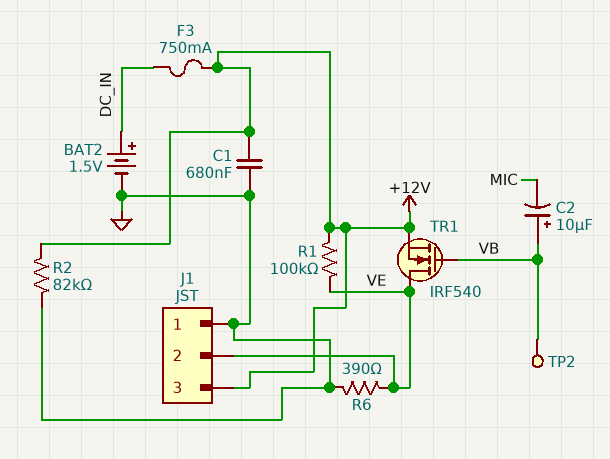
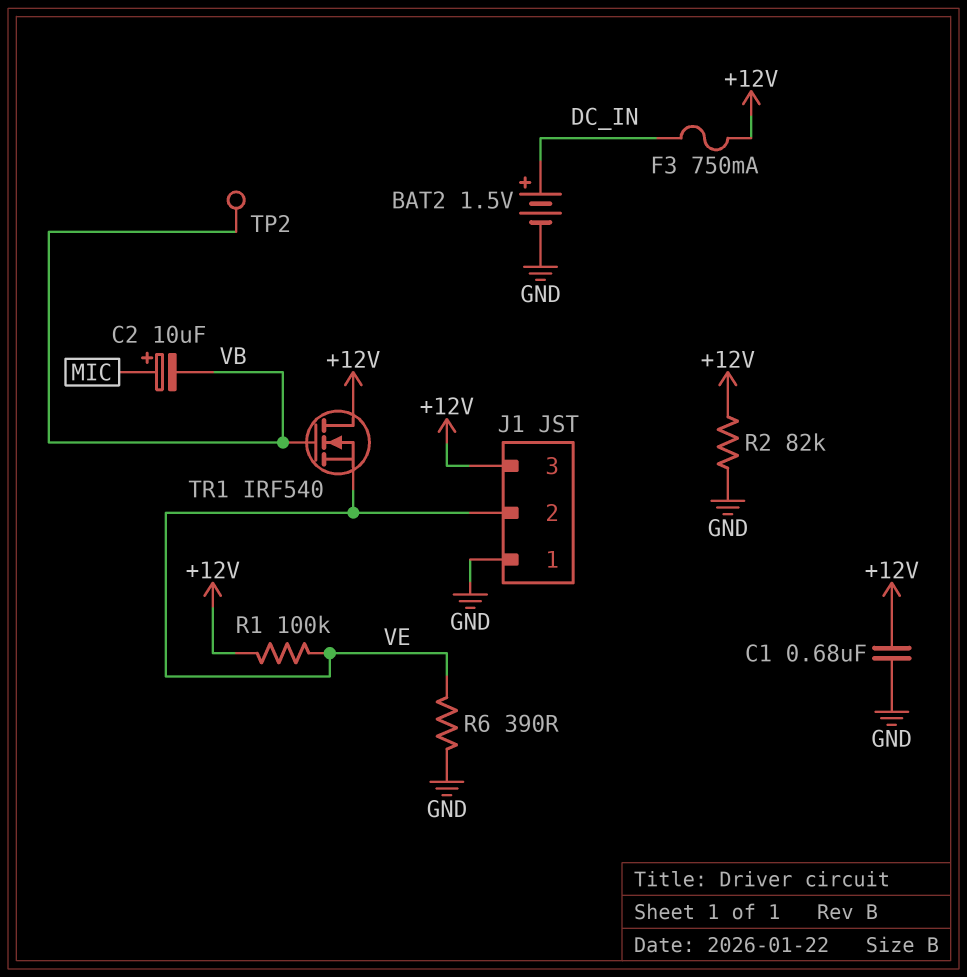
C2: 10uF (plus VB, minus MIC) -> 10uF (plus MIC, minus VB)
TR1: NMOS IRF540 (G VB, D VE, S +12V) -> NMOS IRF540 (G VB, D +12V, S VE)

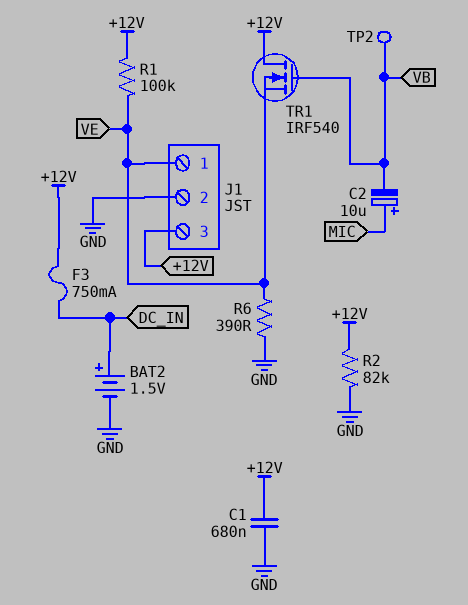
J1 pin 1: GND -> VE
J1 pin 2: VE -> GND

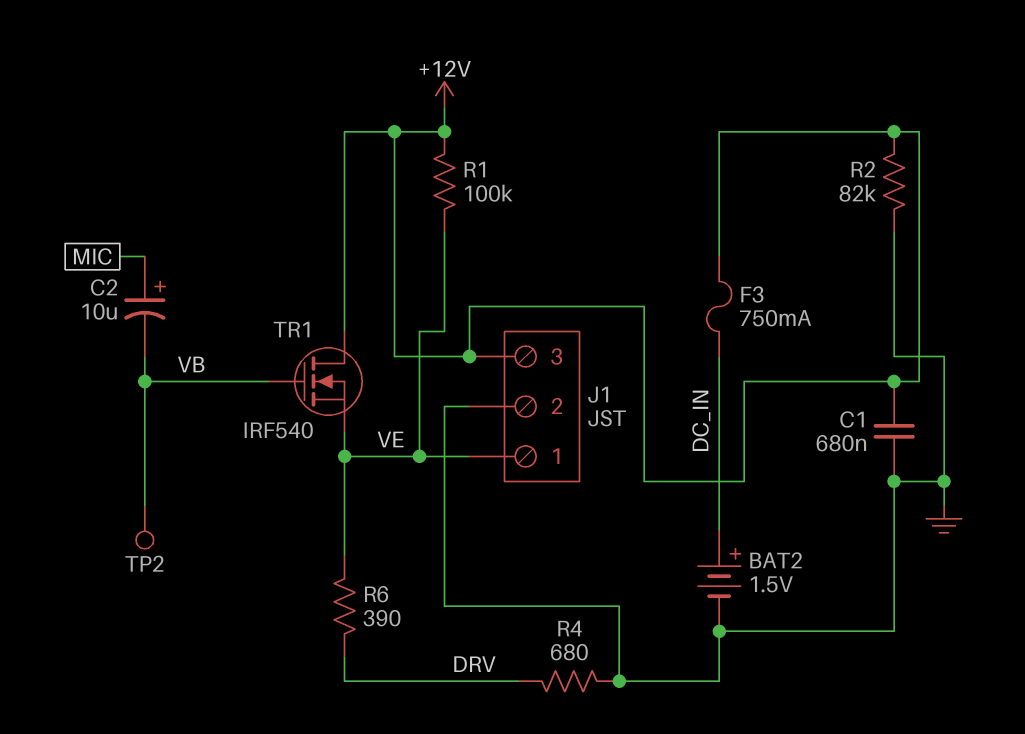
R4: none -> 680 (DRV, GND)
R6: 390 (GND, VE) -> 390 (DRV, VE)

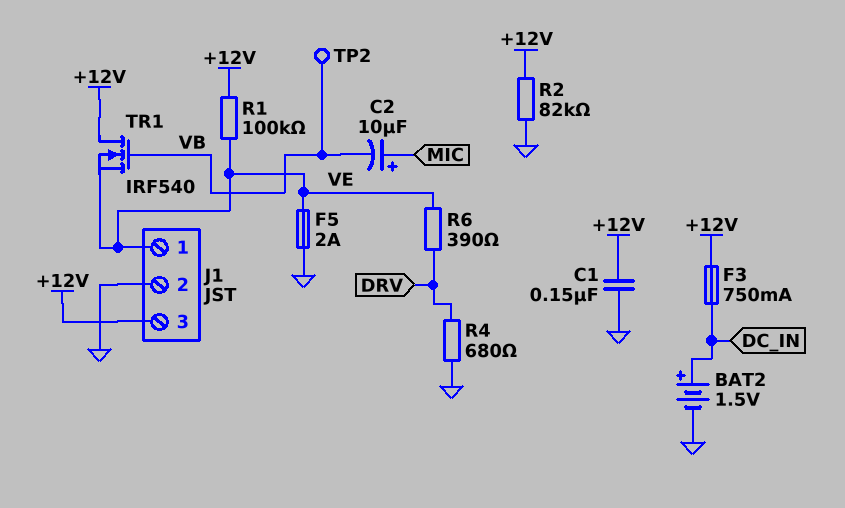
C1: 680nF (+12V, GND) -> 150nF (+12V, GND)
F5: none -> 2A (GND, VE)

